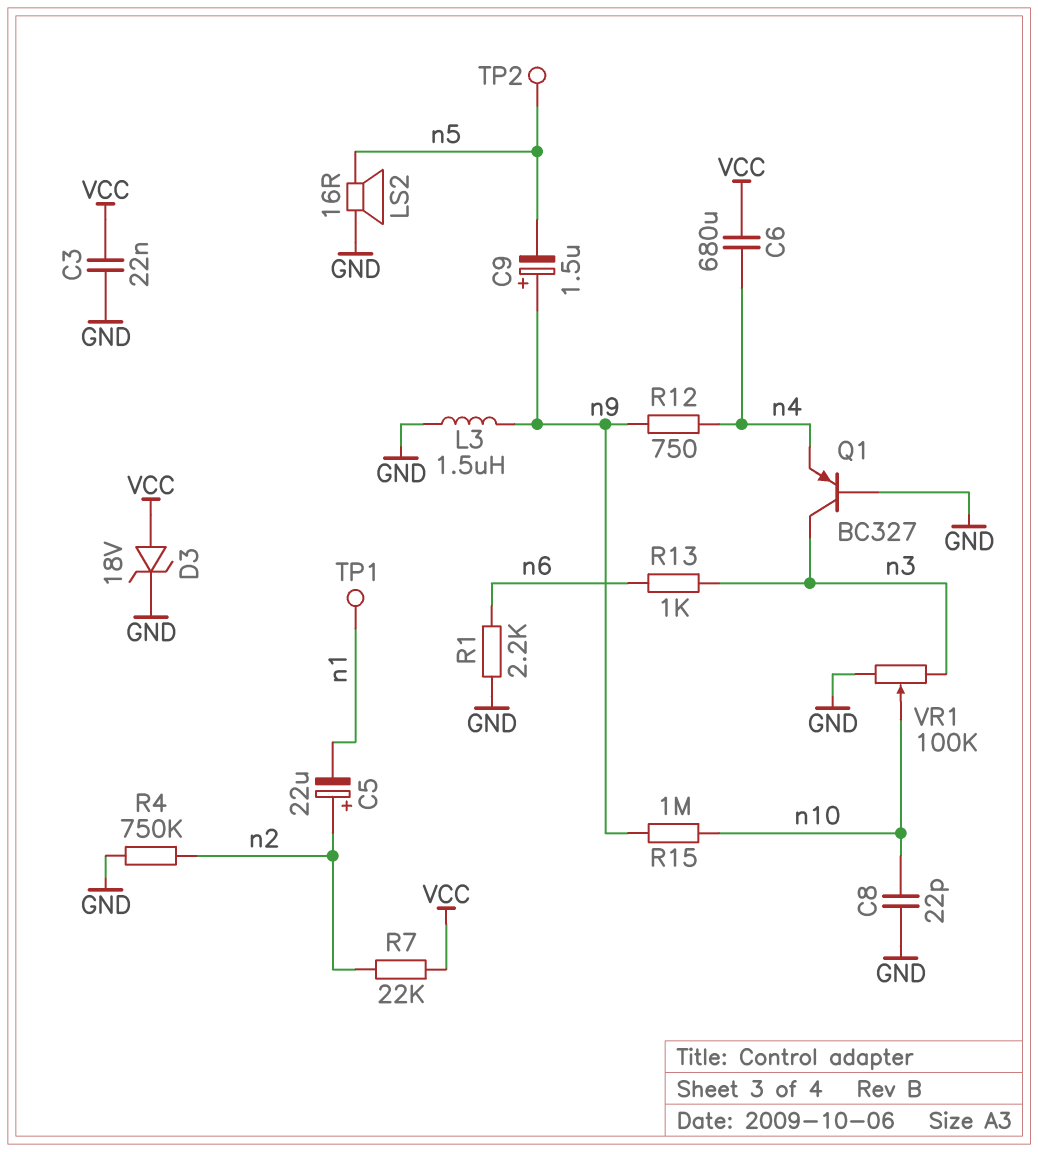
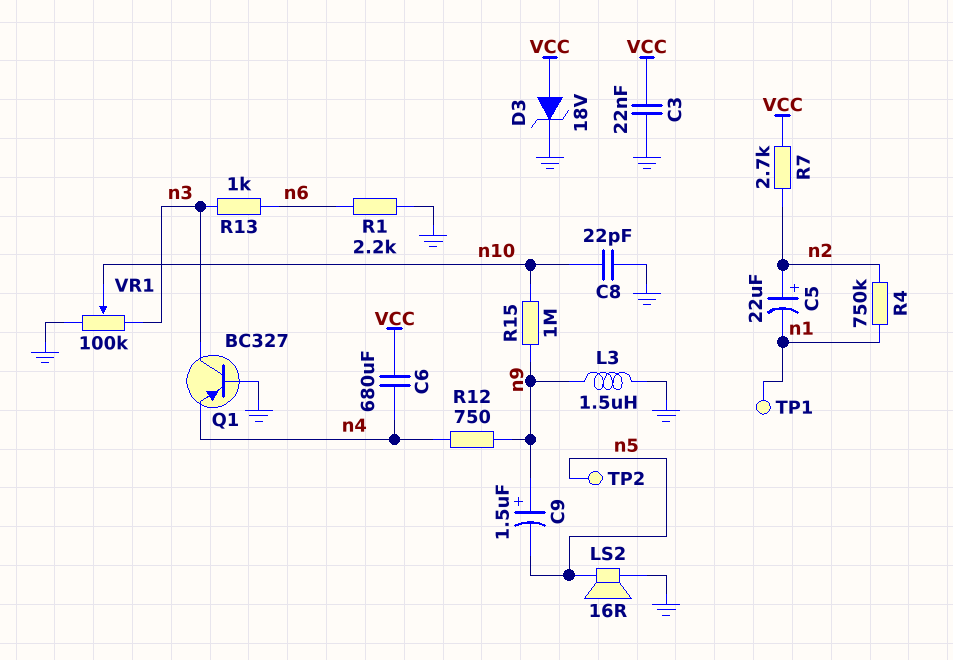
R4: 750k (GND, n2) -> 750k (n1, n2)
R7: 22k (VCC, n2) -> 2.7k (VCC, n2)

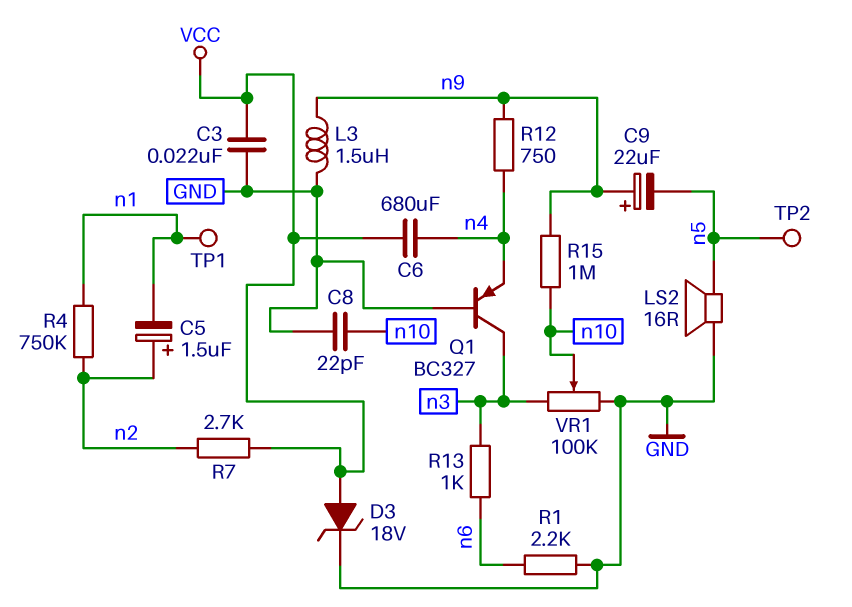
C5: 22uF (plus n2, minus n1) -> 1.5uF (plus n2, minus n1)
C9: 1.5uF (plus n9, minus n5) -> 22uF (plus n9, minus n5)

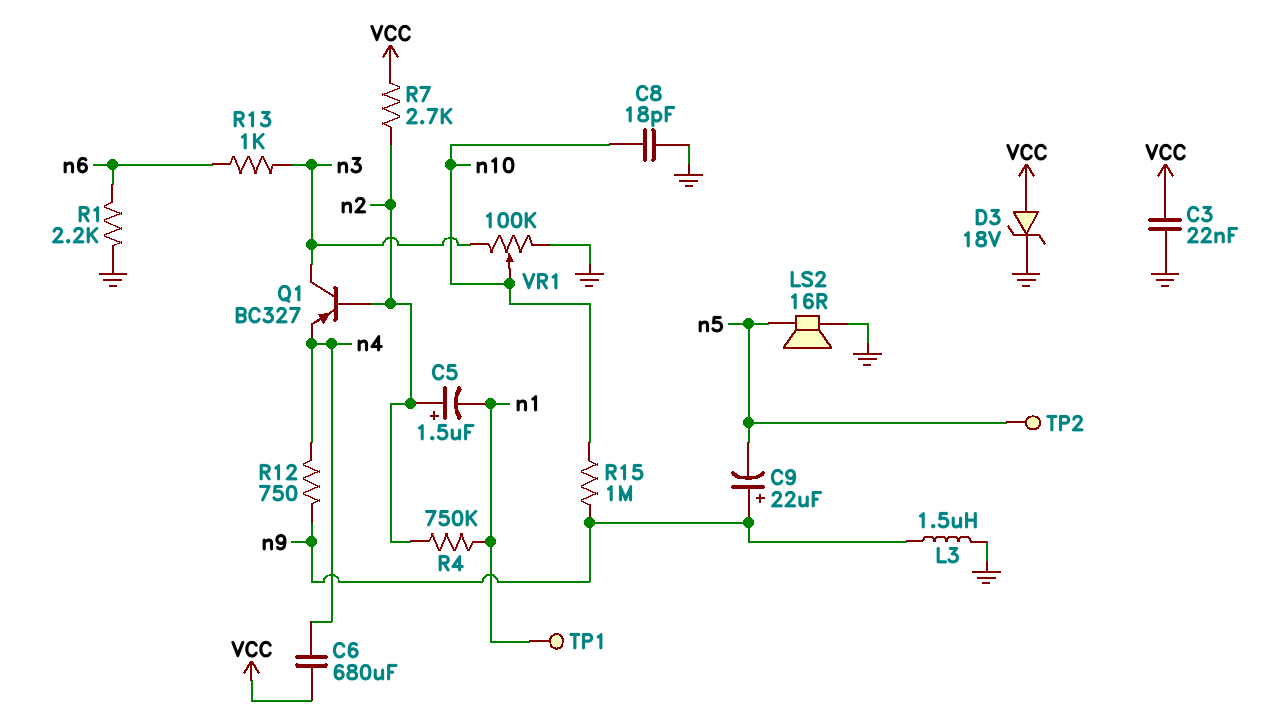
C8: 22pF (GND, n10) -> 18pF (GND, n10)
Q1: PNP BC327 (B GND, C n3, E n4) -> PNP BC327 (B n2, C n3, E n4)

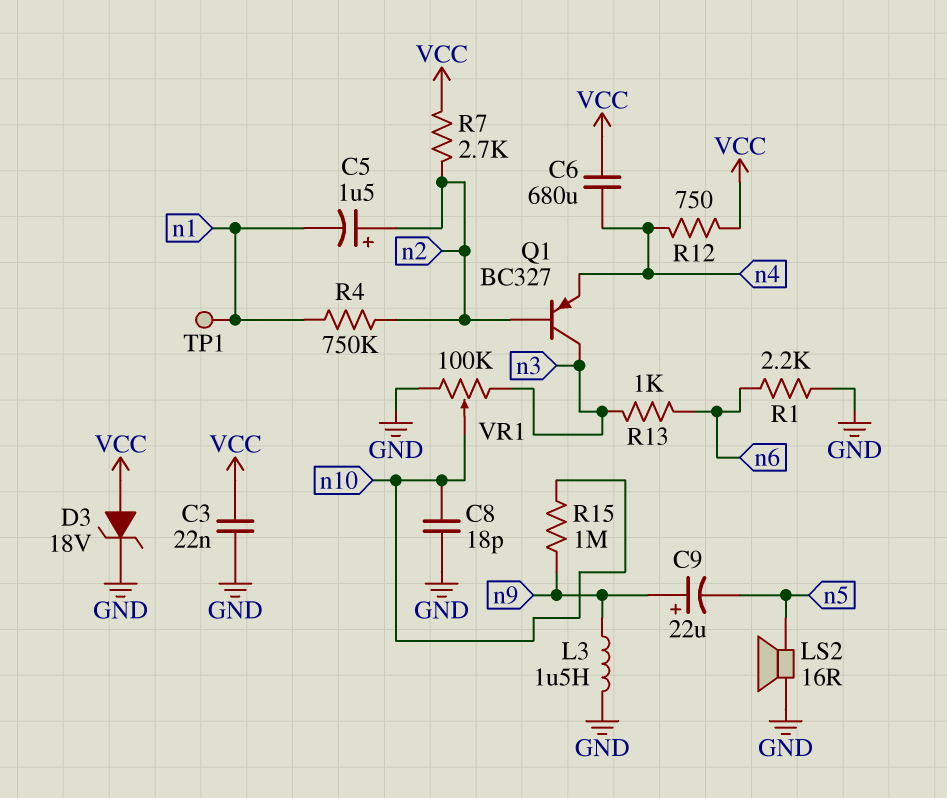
R12: 750 (n4, n9) -> 750 (VCC, n4)
TP2: test point (n5) -> none

